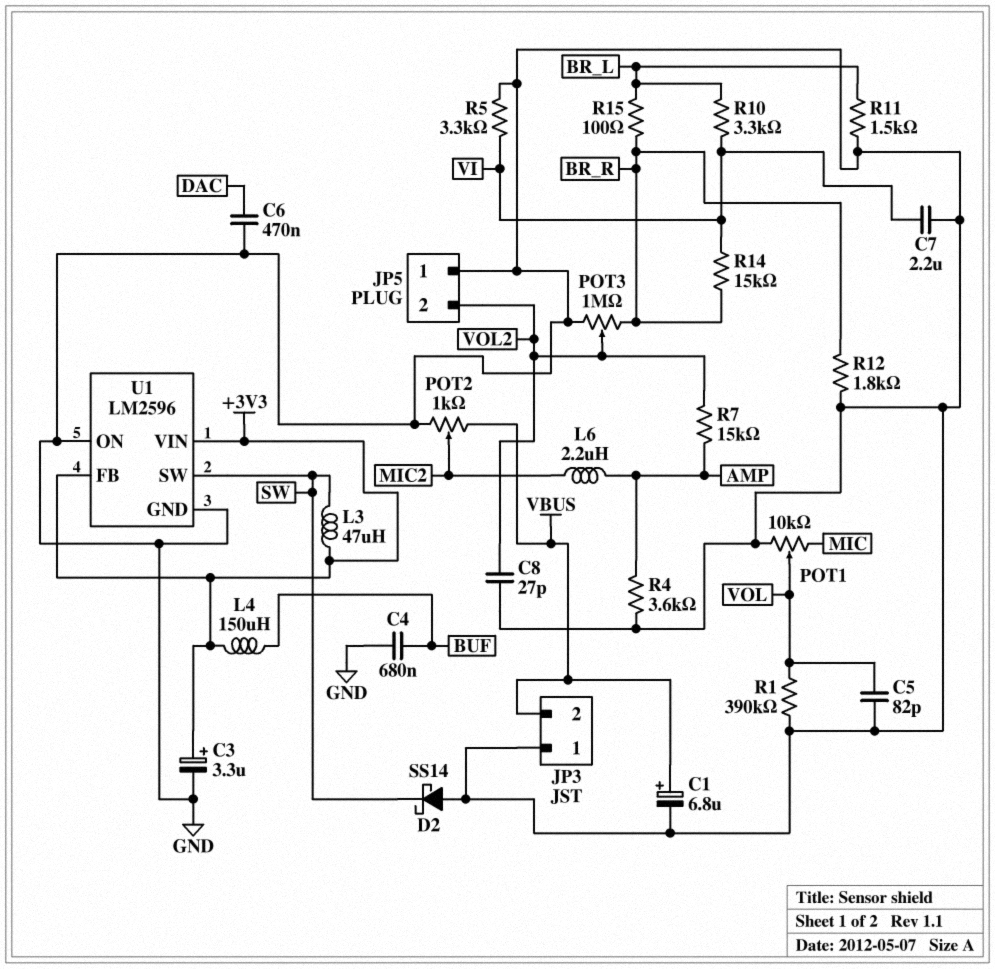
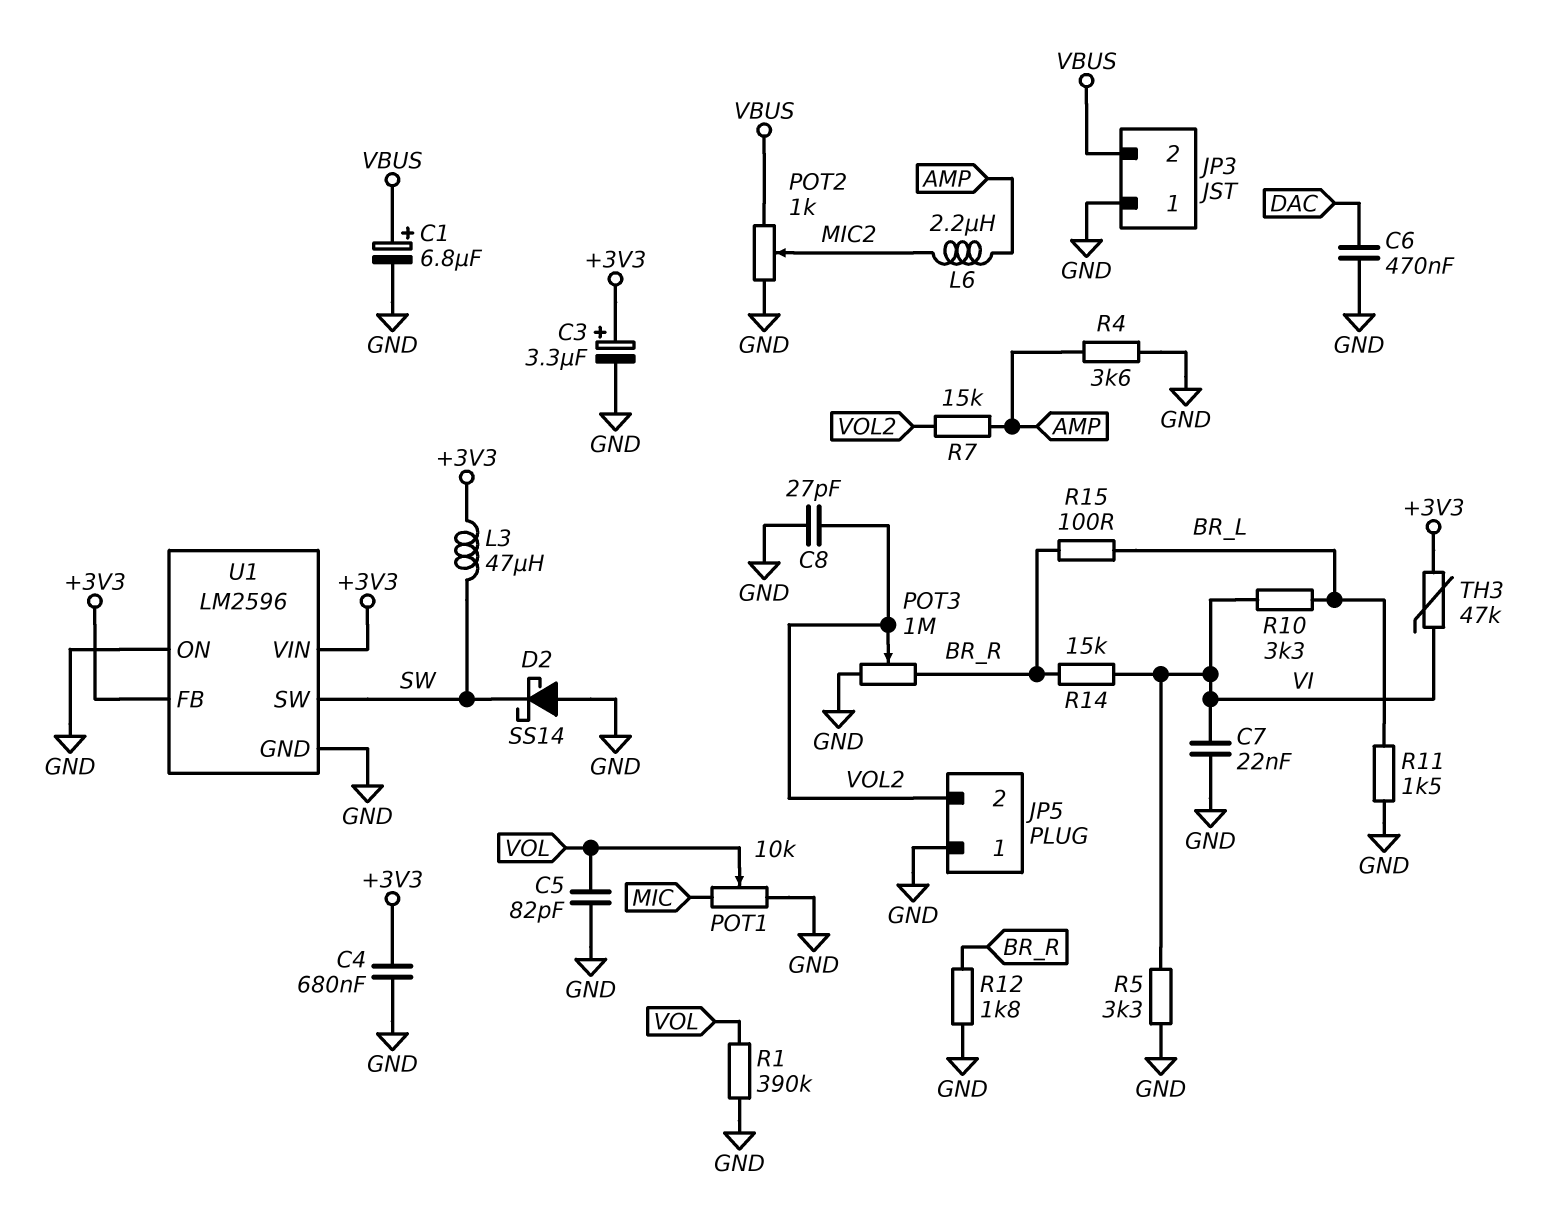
C4: 680nF (BUF, GND) -> 680nF (+3V3, GND)
C7: 2.2uF (GND, VI) -> 22nF (GND, VI)
L4: 150uH (+3V3, BUF) -> none
TH3: none -> 47k (+3V3, VI)

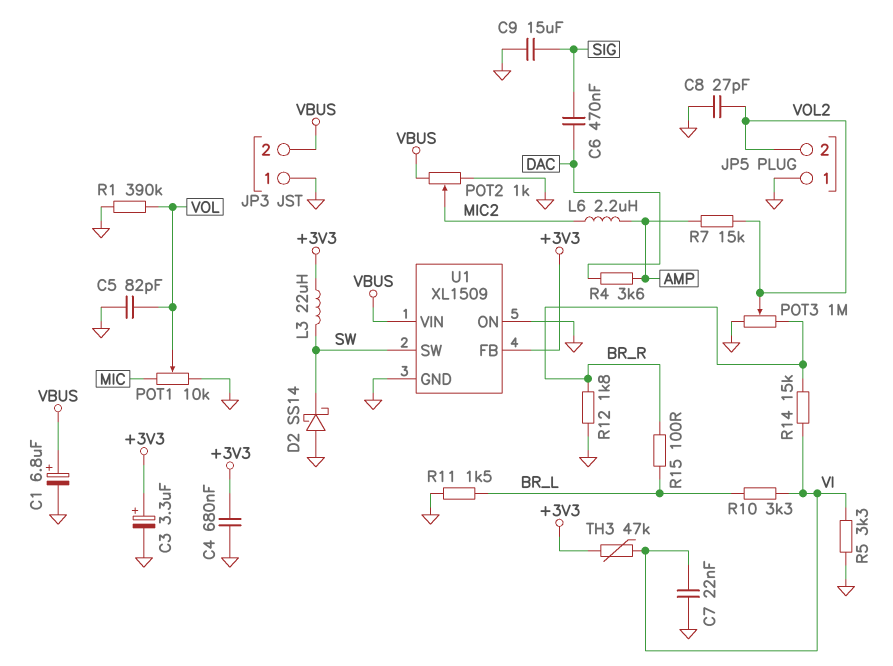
C6: 470nF (DAC, GND) -> 470nF (DAC, SIG)
C9: none -> 15uF (GND, SIG)
L3: 47uH (+3V3, SW) -> 22uH (+3V3, SW)
R4: 3.6k (AMP, GND) -> 3.6k (AMP, DAC)
U1: LM2596 -> XL1509
U1 pin VIN: +3V3 -> VBUS

